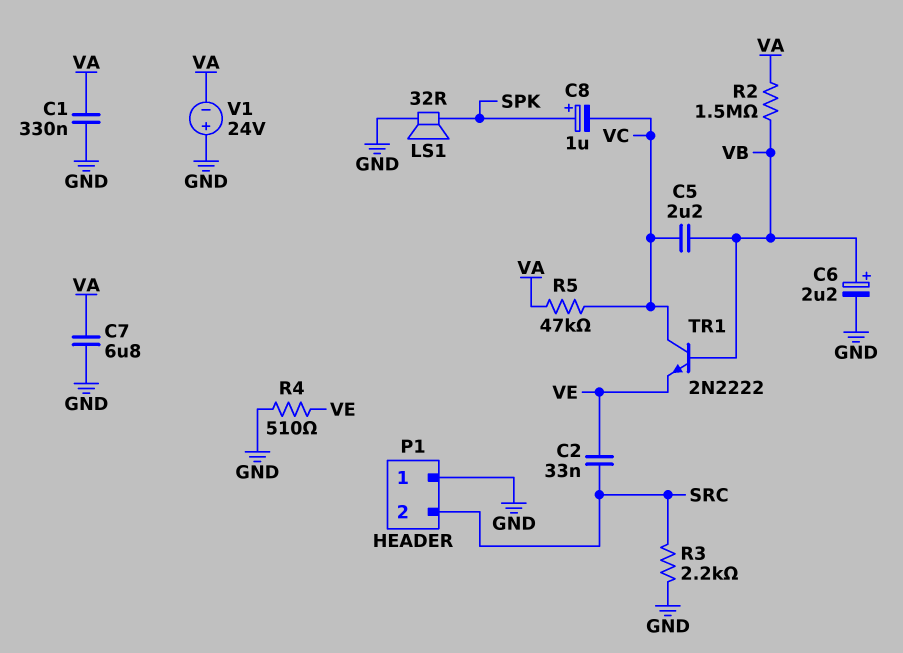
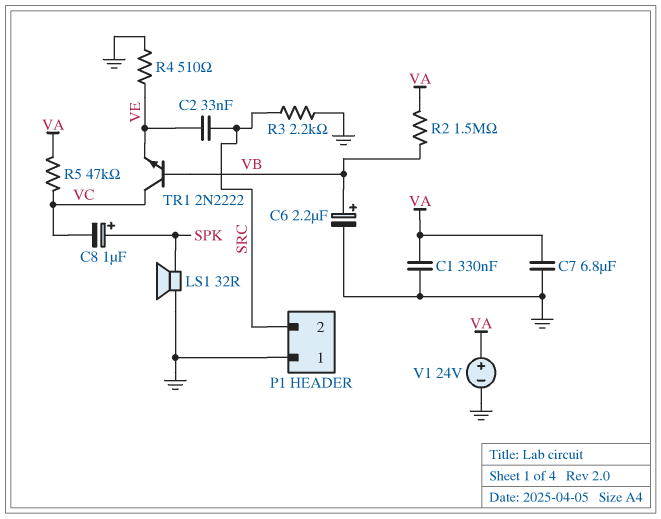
C5: 2.2uF (VB, VC) -> none
V1: 24V (plus GND, minus VA) -> 24V (plus VA, minus GND)

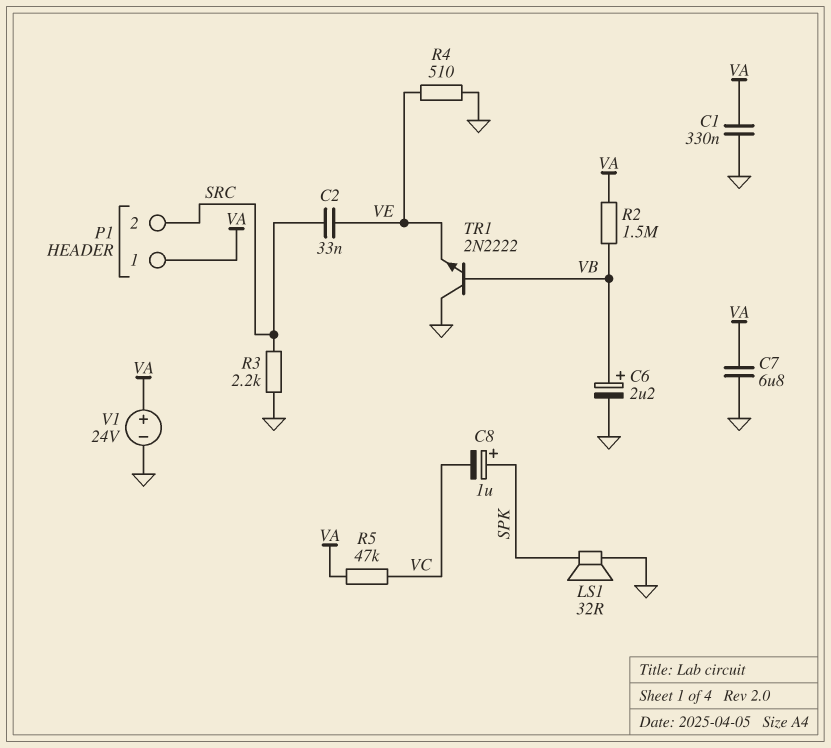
P1 pin 1: GND -> VA
TR1: NPN 2N2222 (B VB, C VC, E VE) -> NPN 2N2222 (B VB, C GND, E VE)

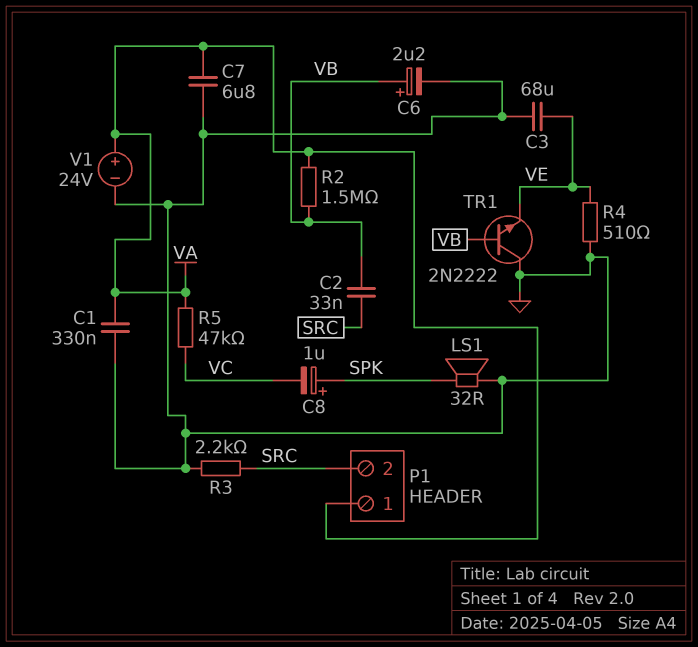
C2: 33nF (SRC, VE) -> 33nF (SRC, VB)
C3: none -> 68uF (GND, VE)

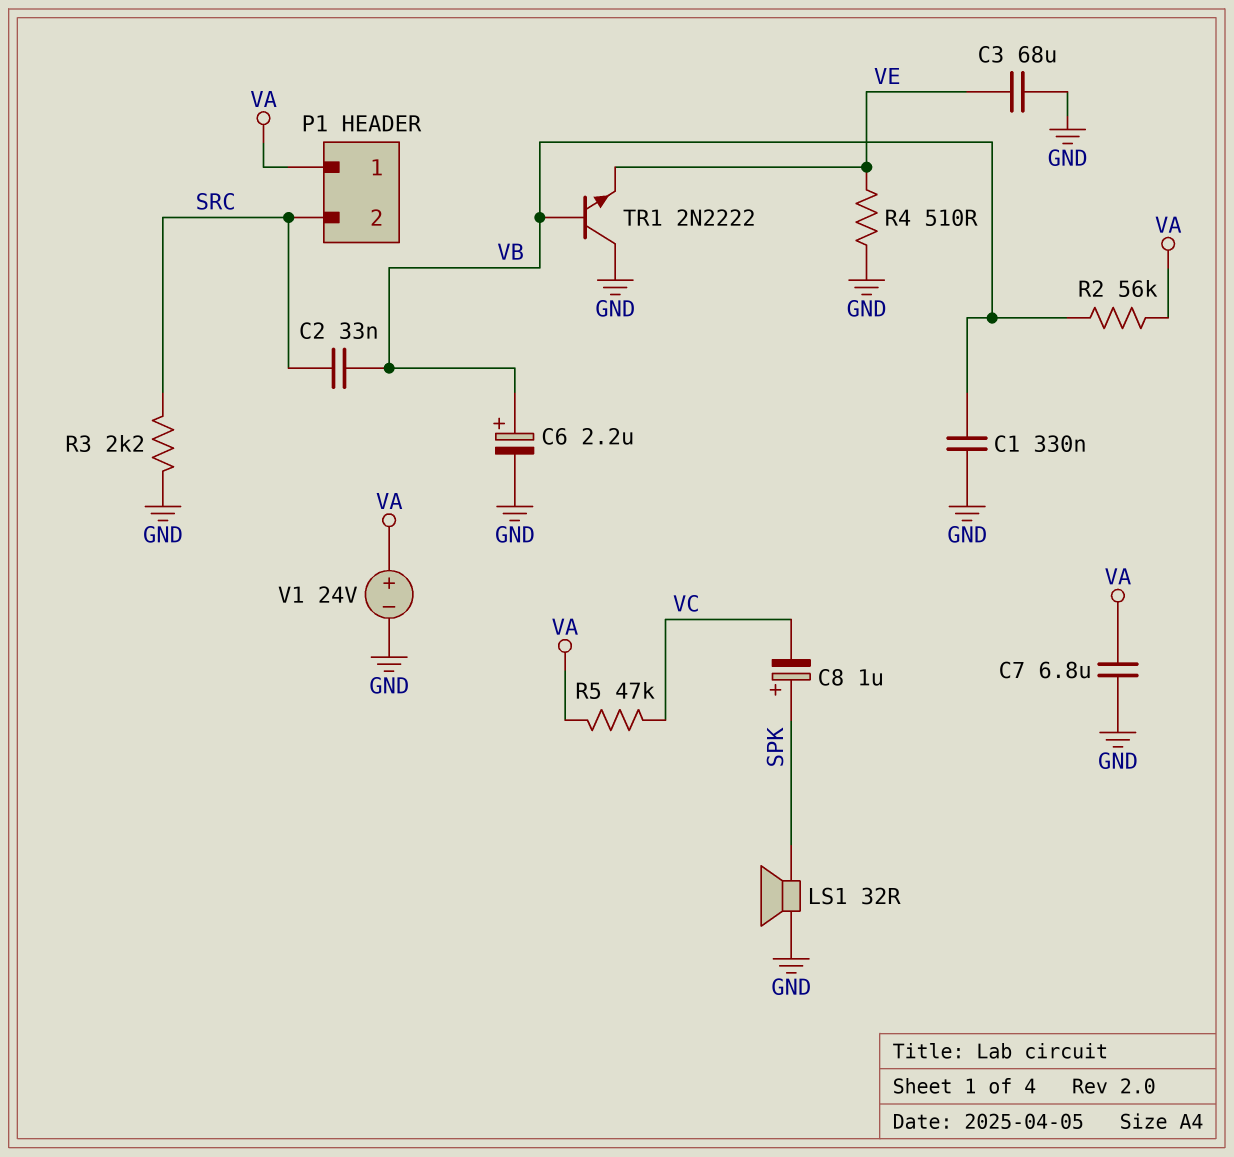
C1: 330nF (GND, VA) -> 330nF (GND, VB)
R2: 1.5M (VA, VB) -> 56k (VA, VB)

